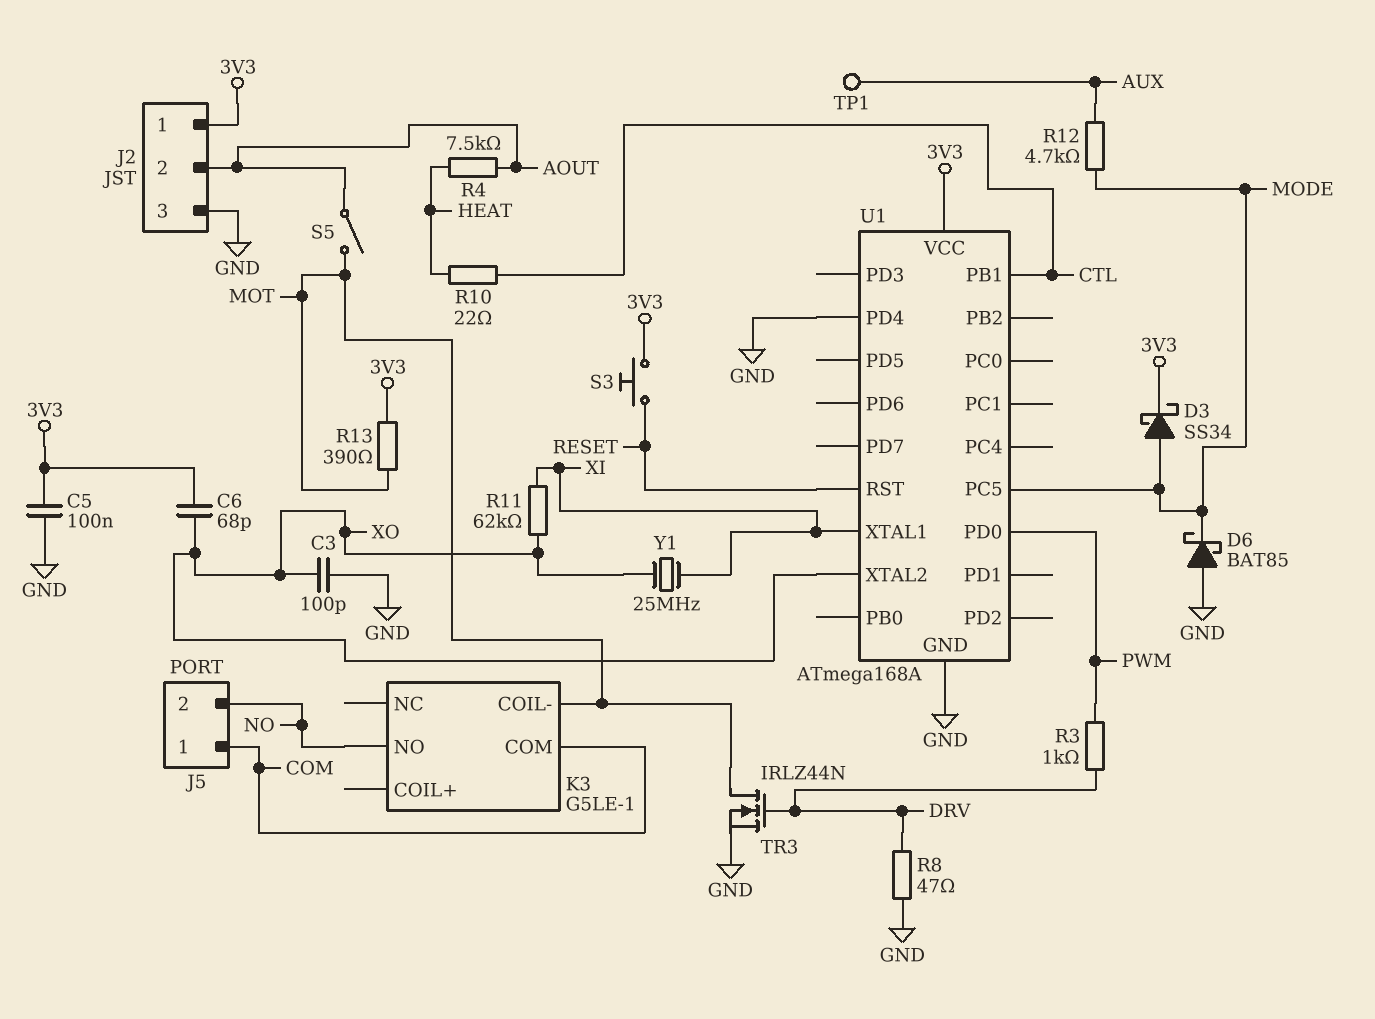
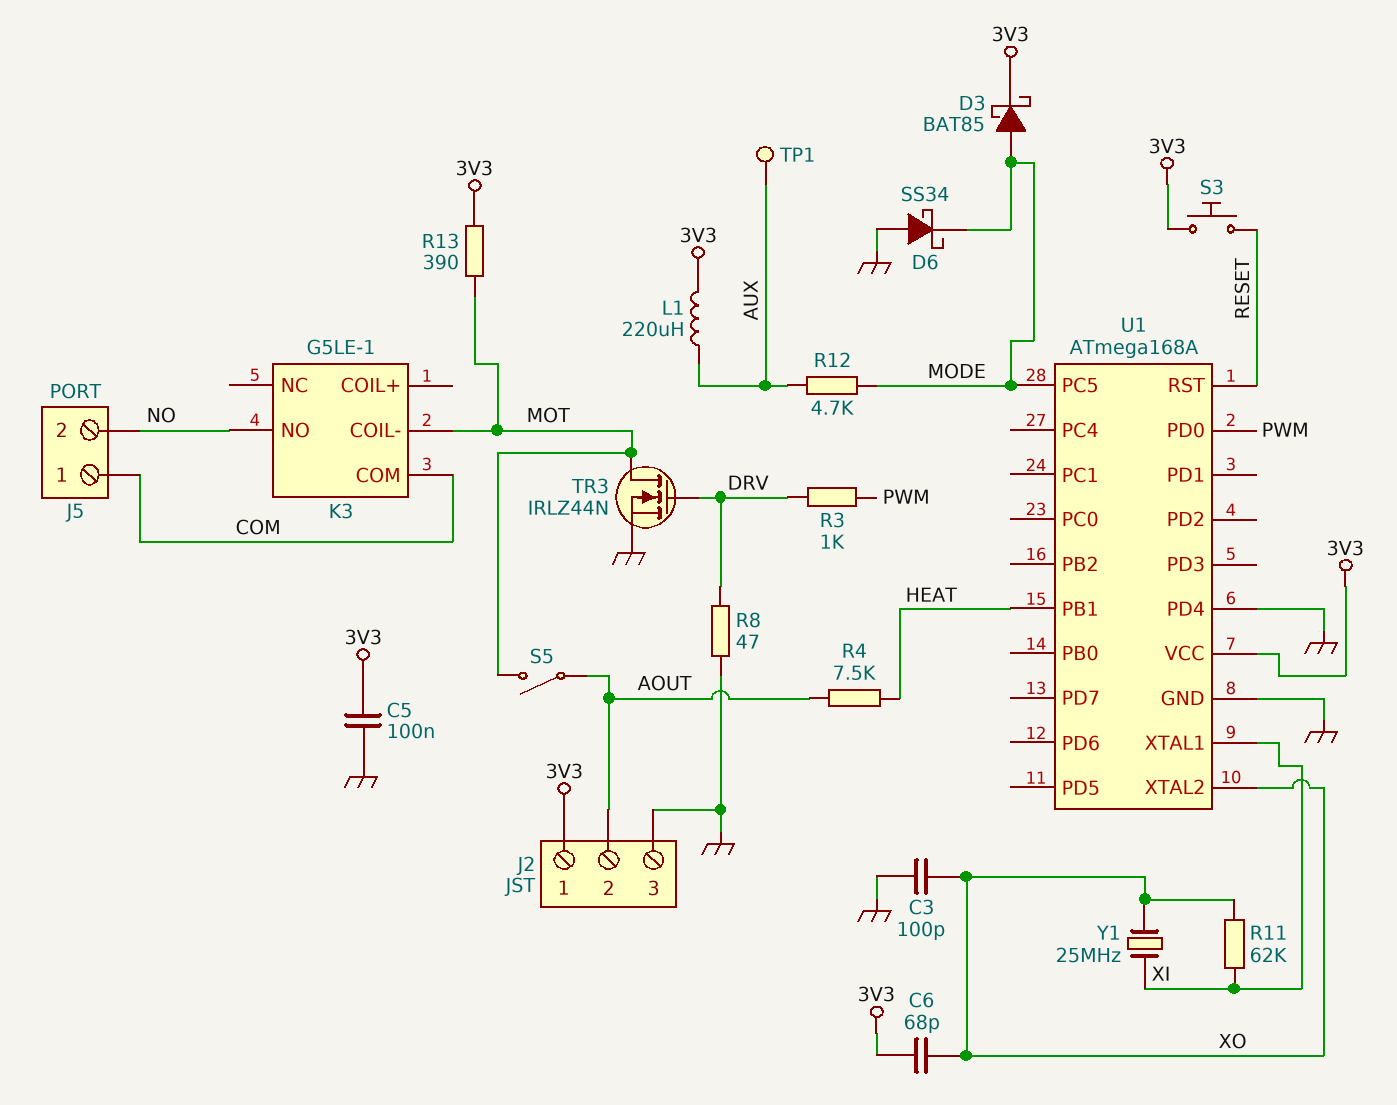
D3: schottky SS34 (A MODE, K 3V3) -> schottky BAT85 (A MODE, K 3V3)
D6: schottky BAT85 (A GND, K MODE) -> schottky SS34 (A GND, K MODE)
L1: none -> 220uH (3V3, AUX)
R10: 22 (CTL, HEAT) -> none
U1 pin PB1: CTL -> HEAT

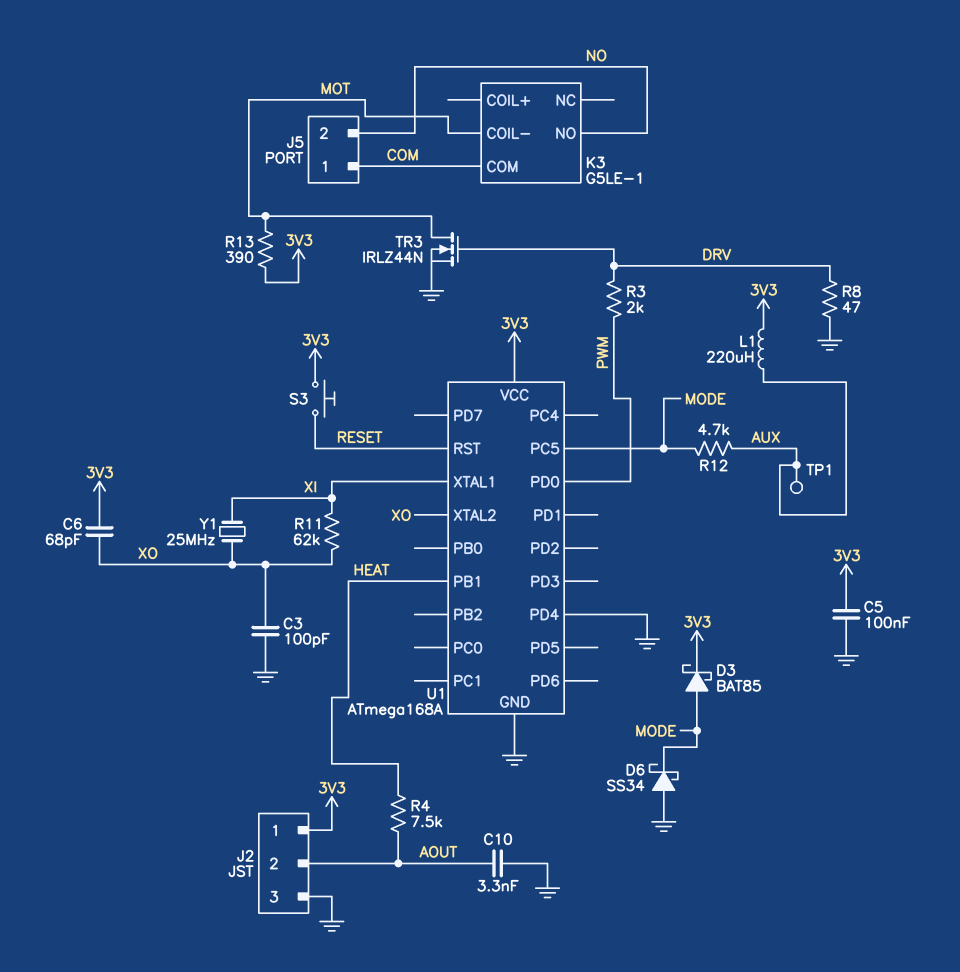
C10: none -> 3.3nF (AOUT, GND)
R3: 1k (DRV, PWM) -> 2k (DRV, PWM)
S5: switch (AOUT, MOT) -> none

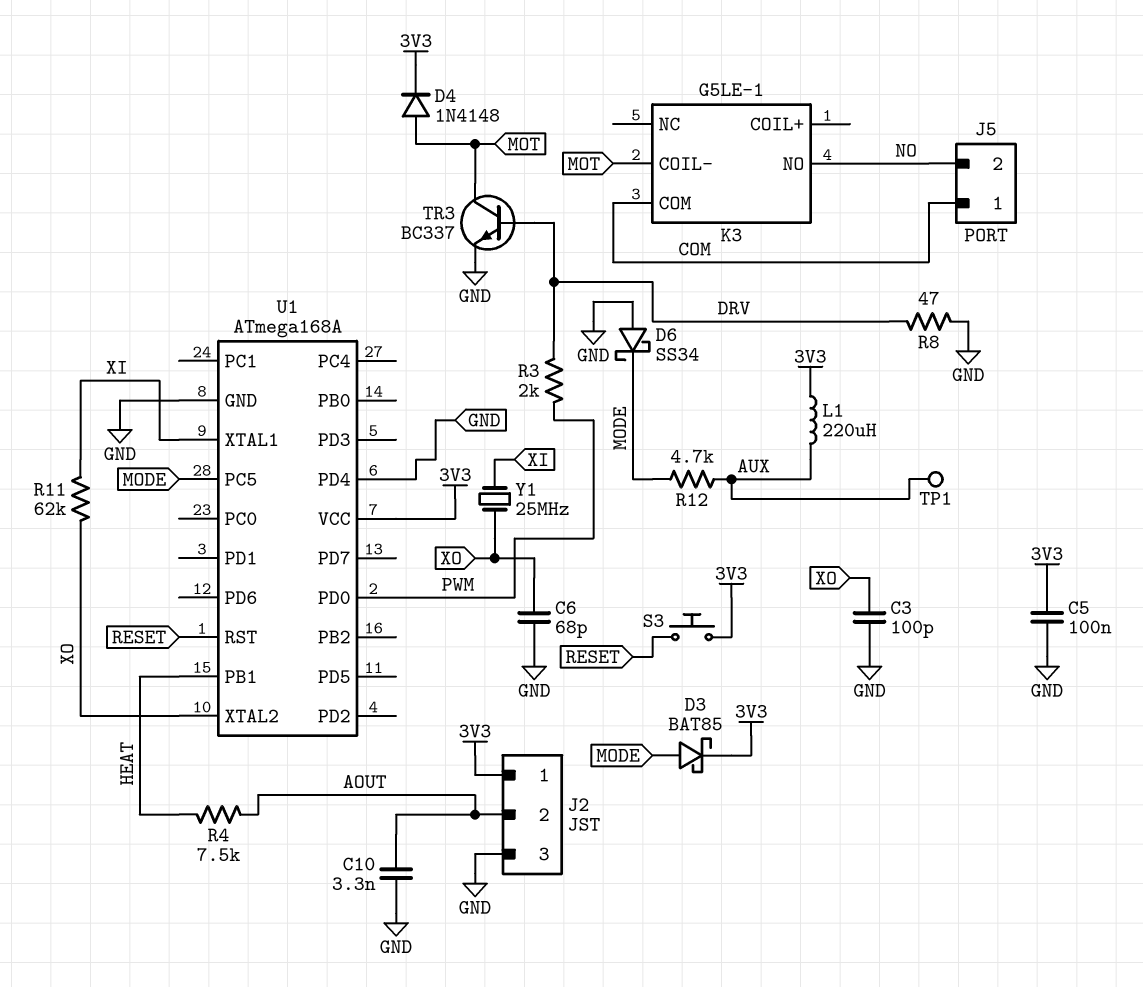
C6: 68pF (3V3, XO) -> 68pF (GND, XO)
D4: none -> diode 1N4148 (A MOT, K 3V3)
R13: 390 (3V3, MOT) -> none
TR3: NMOS IRLZ44N (G DRV, D MOT, S GND) -> NPN BC337 (B DRV, C MOT, E GND)

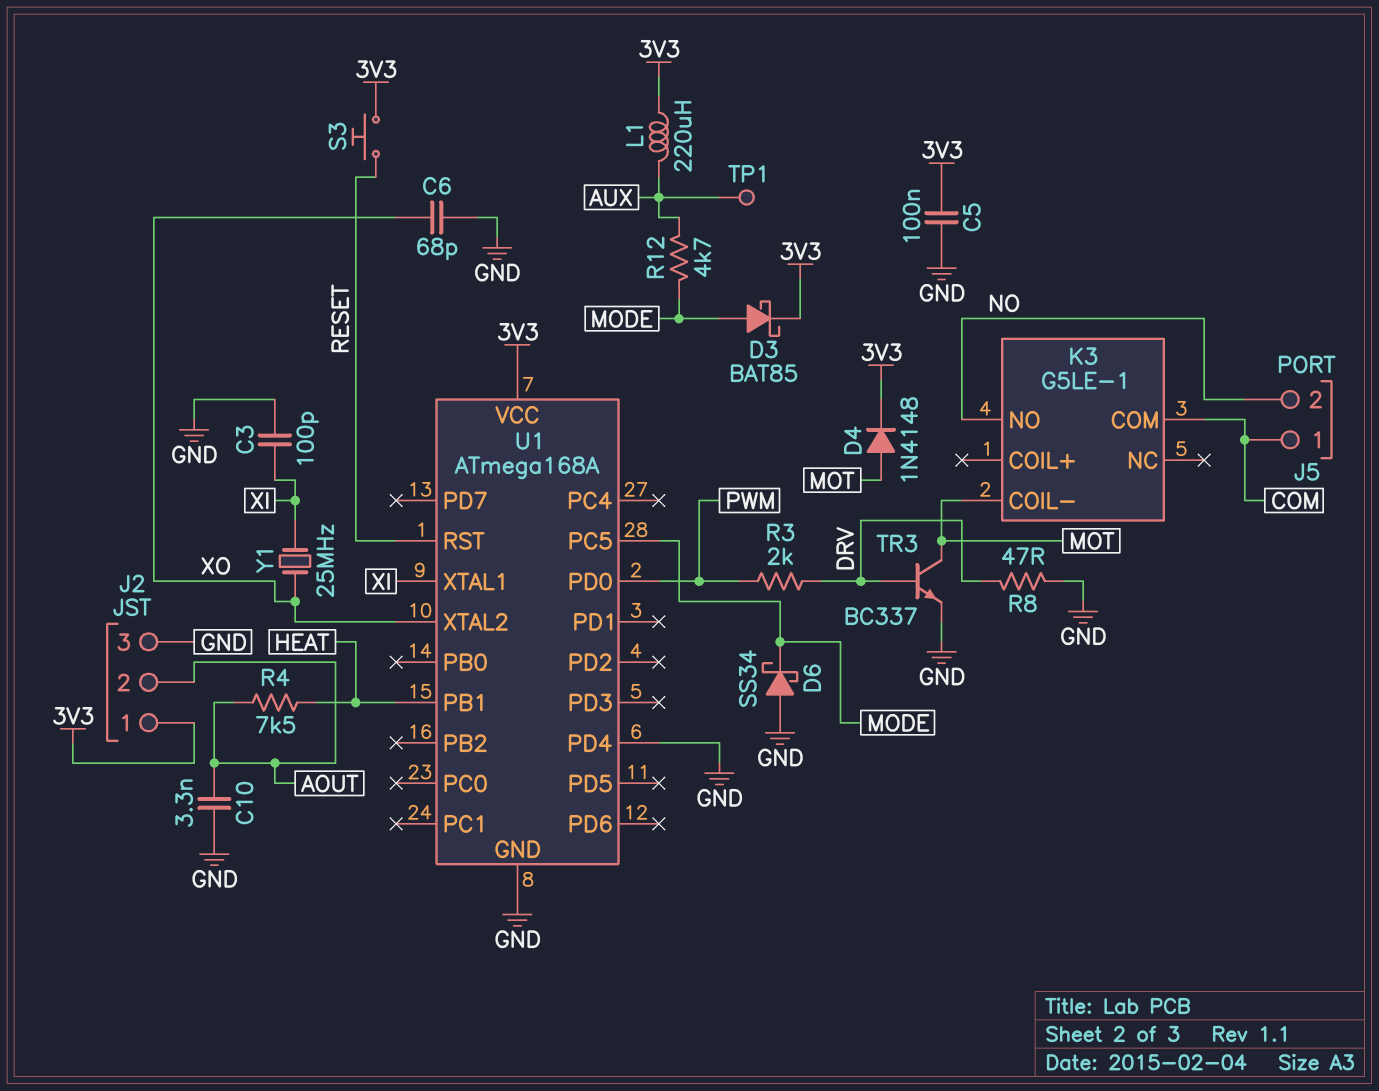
C3: 100pF (GND, XO) -> 100pF (GND, XI)
R11: 62k (XI, XO) -> none

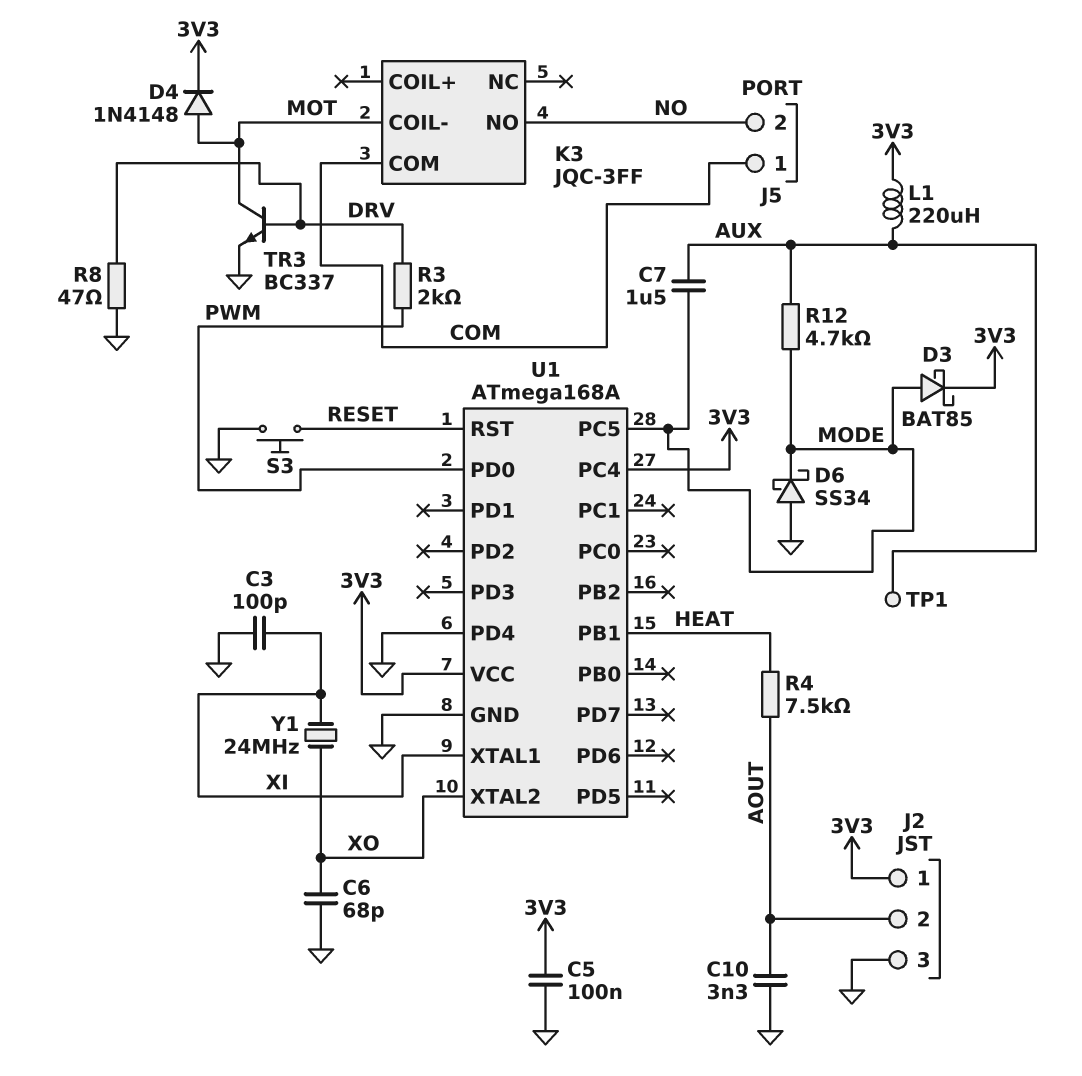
C7: none -> 1.5uF (AUX, MODE)
K3: G5LE-1 -> JQC-3FF
S3: button (3V3, RESET) -> button (GND, RESET)
U1 pin PC4: none -> 3V3
Y1: 25MHz (XI, XO) -> 24MHz (XI, XO)

